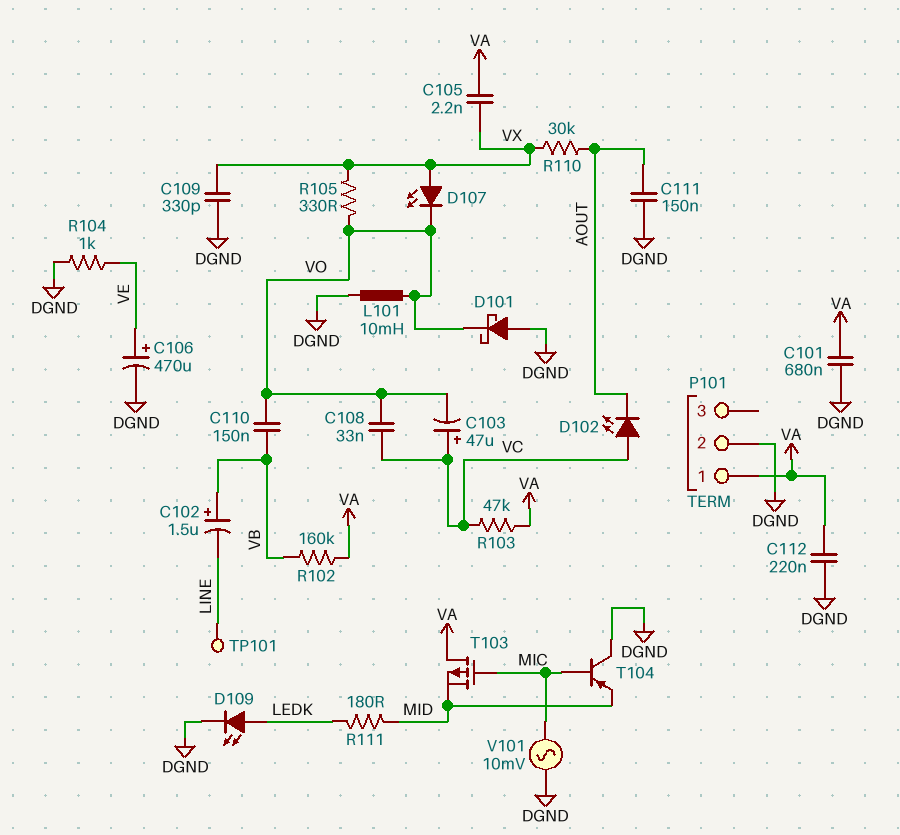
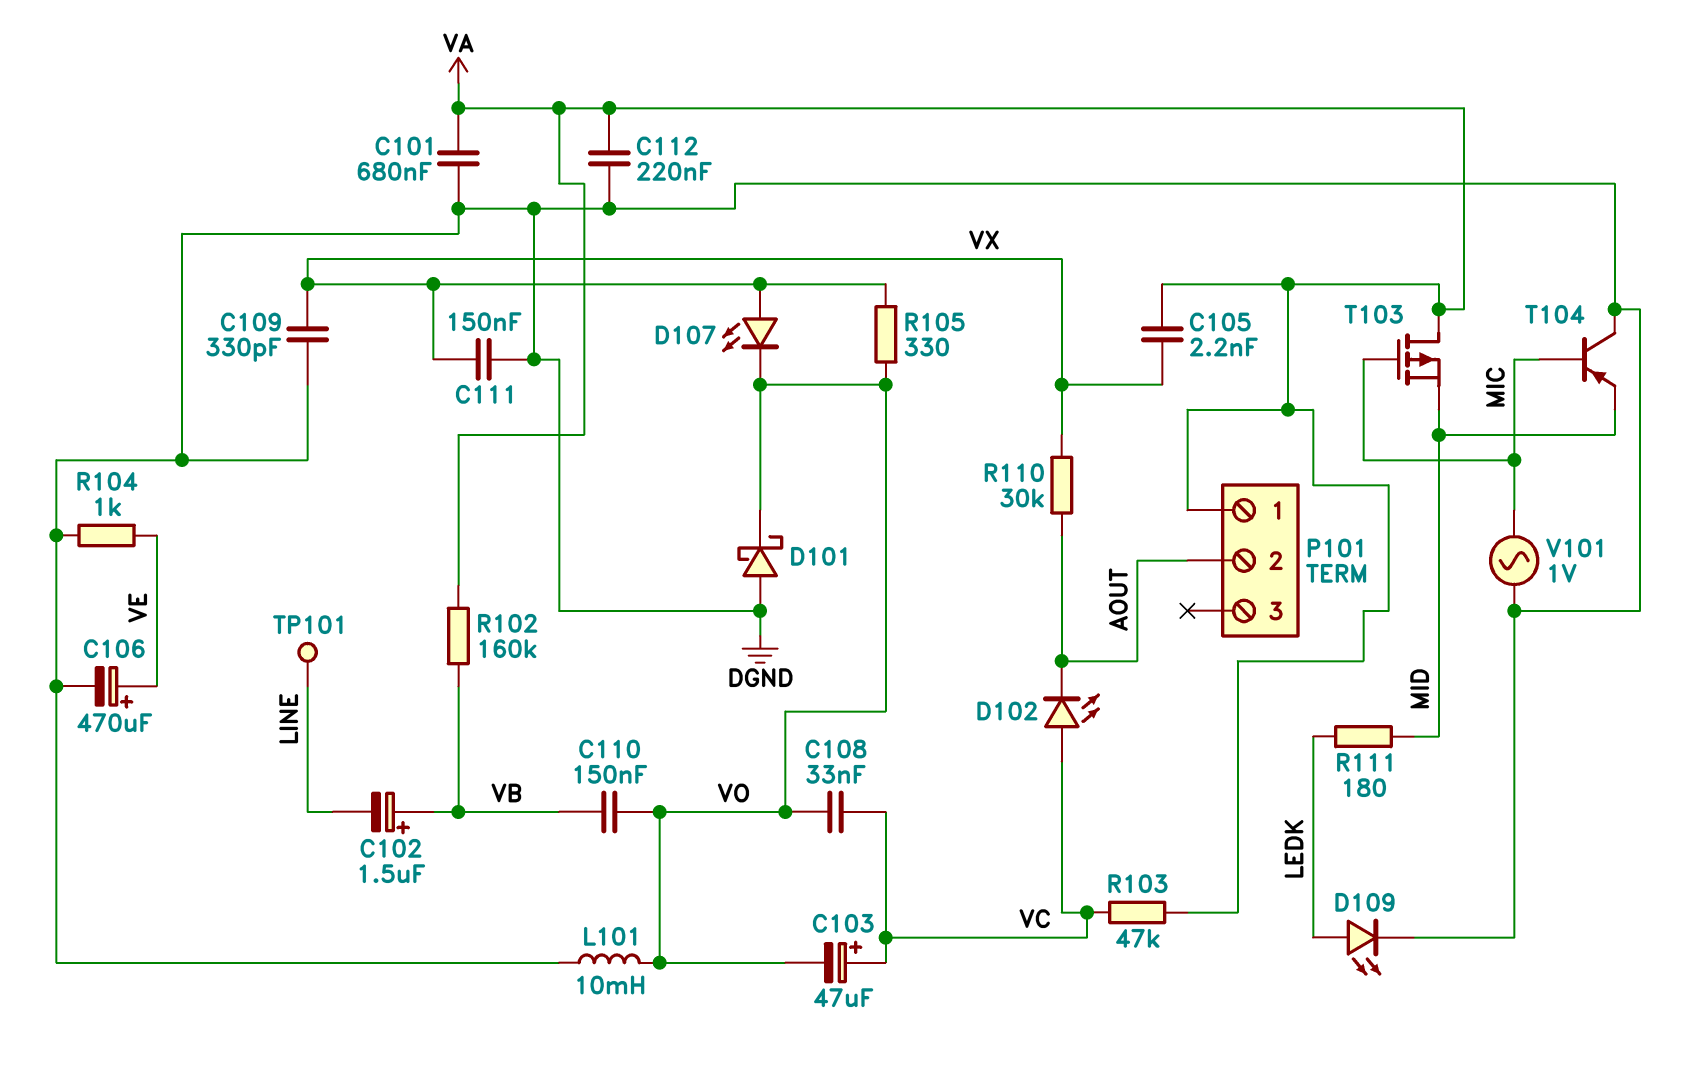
C111: 150nF (AOUT, DGND) -> 150nF (DGND, VX)
P101 pin 2: DGND -> AOUT
V101: AC 10mV (DGND, MIC) -> AC 1V (DGND, MIC)

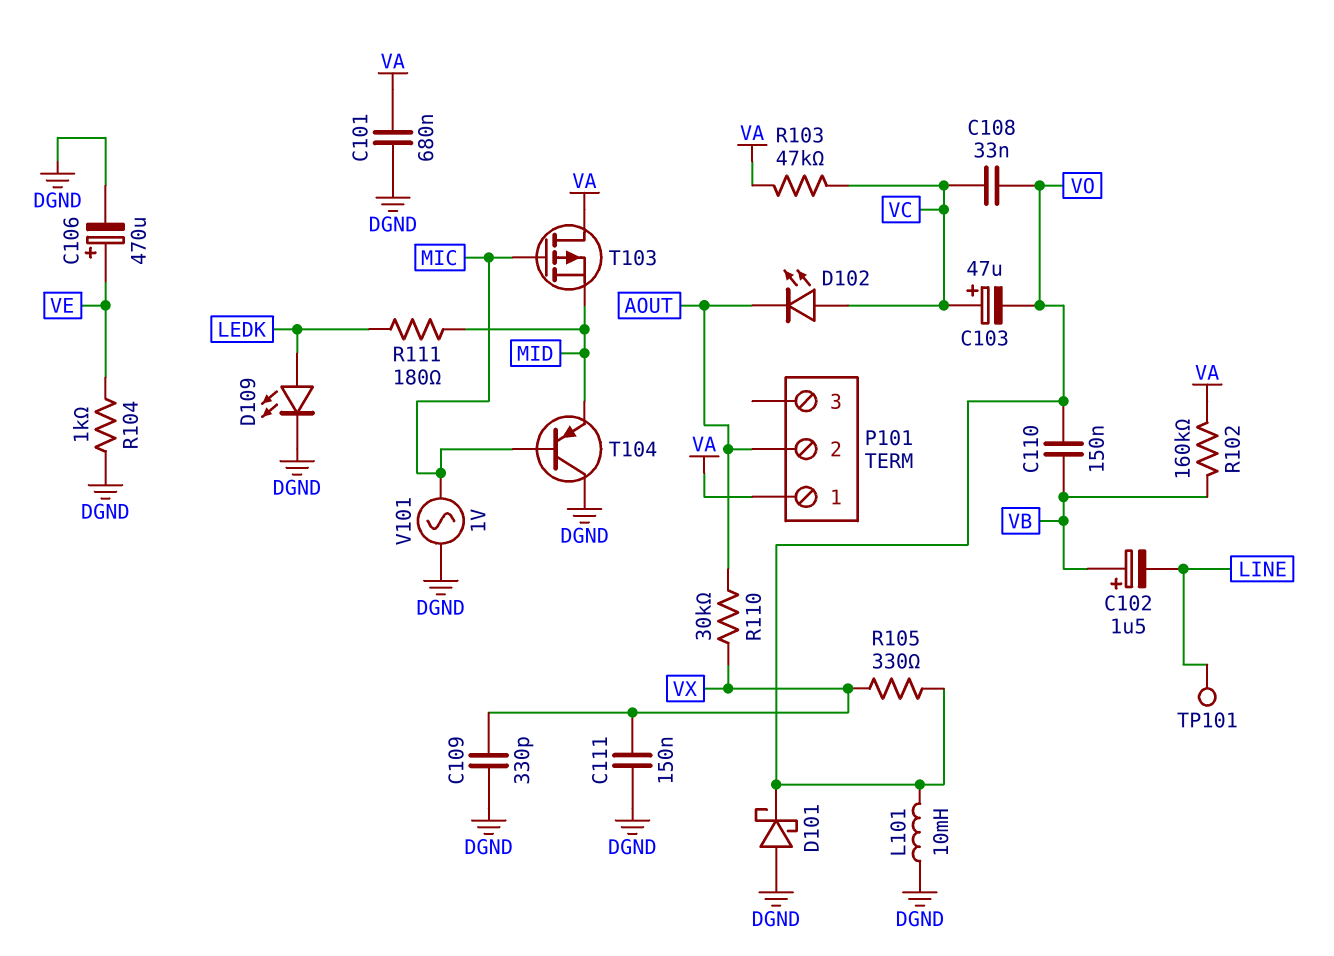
C105: 2.2nF (VA, VX) -> none
C112: 220nF (DGND, VA) -> none
D107: LED (A VX, K VO) -> none

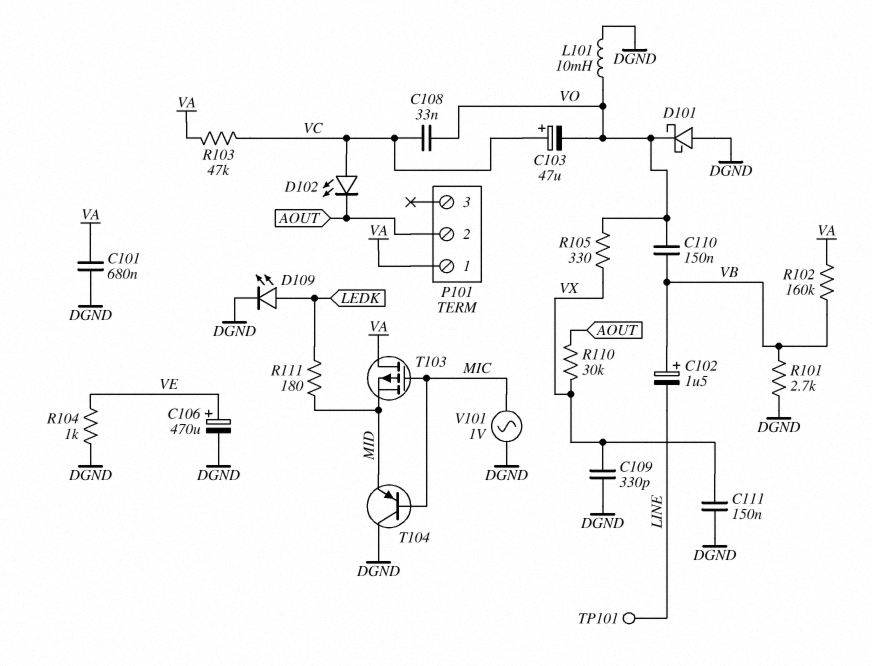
R101: none -> 2.7k (DGND, VB)

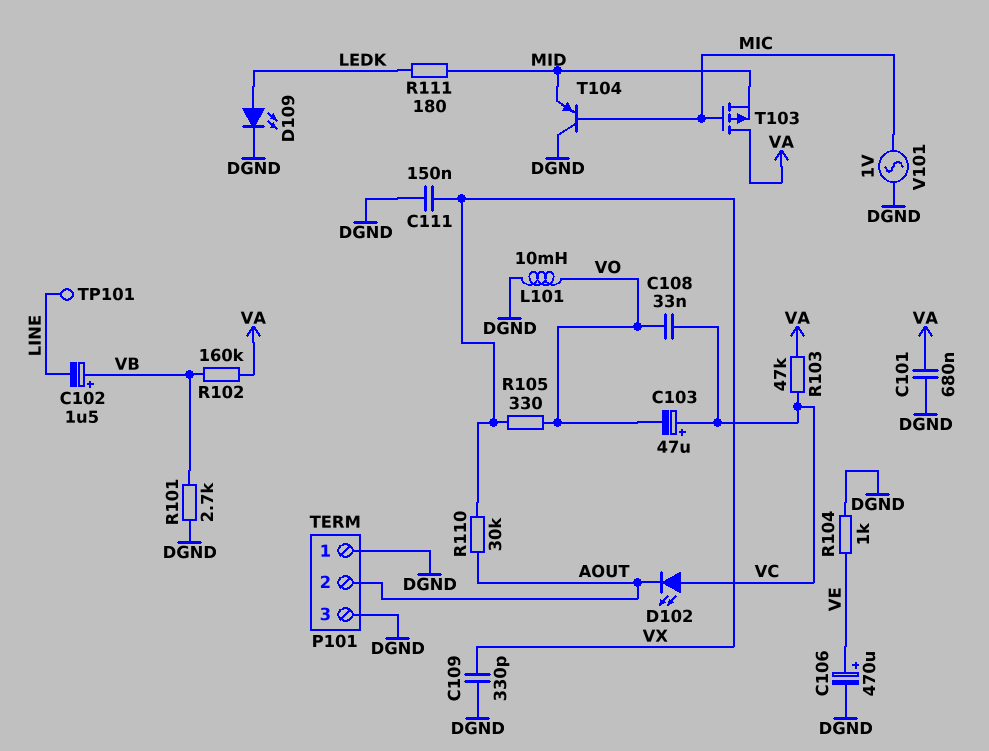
C110: 150nF (VB, VO) -> none
D101: schottky (A DGND, K VO) -> none
P101 pin 1: VA -> DGND
P101 pin 3: none -> DGND

